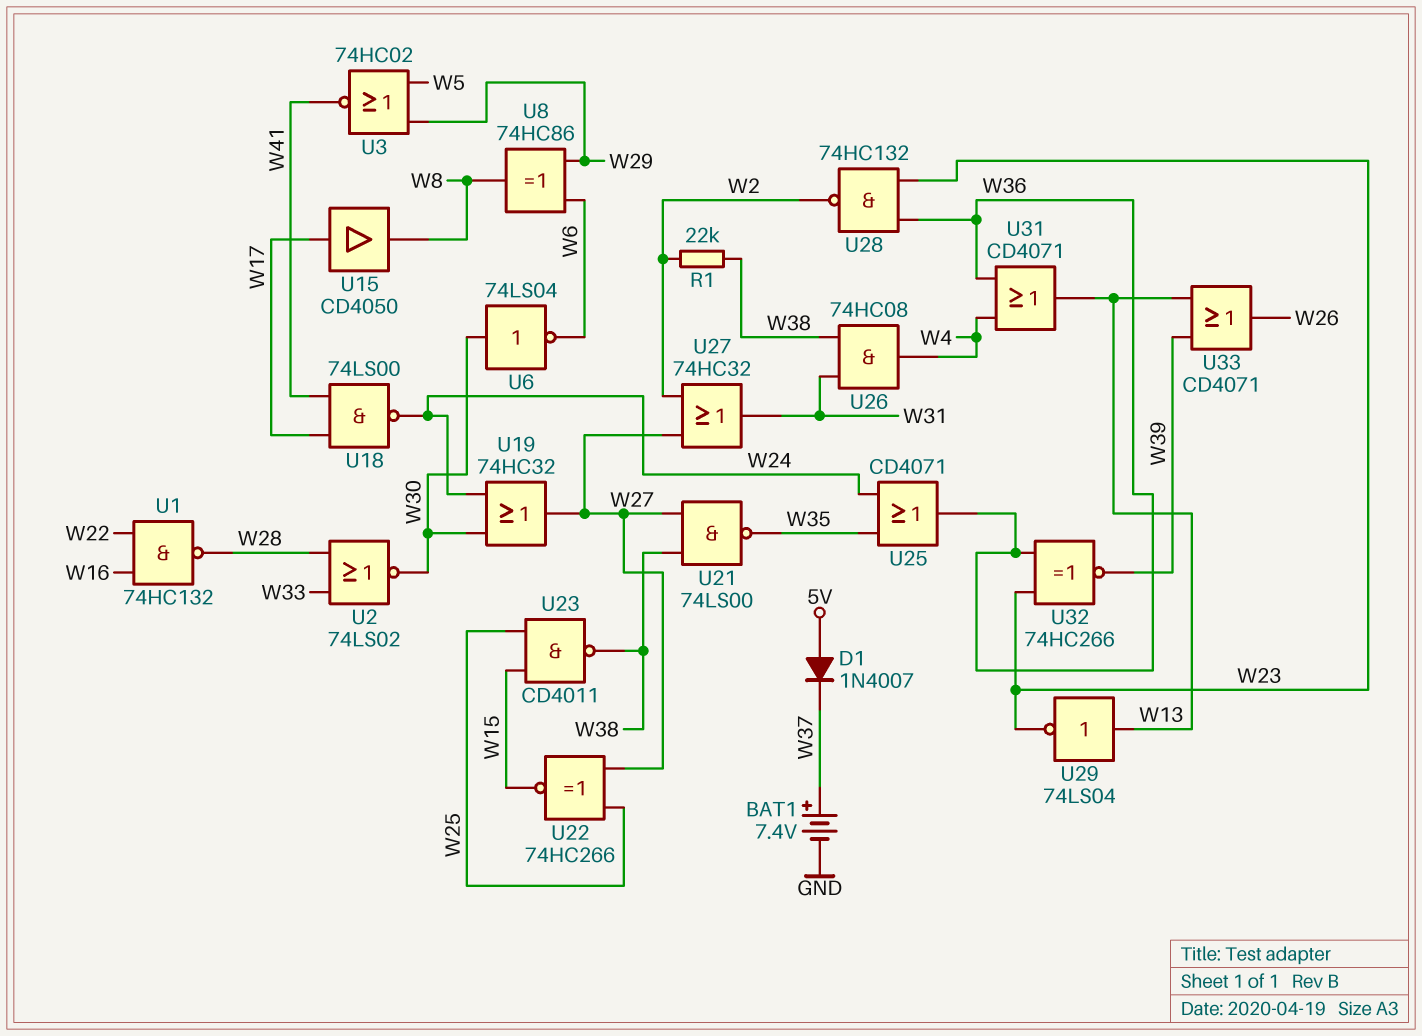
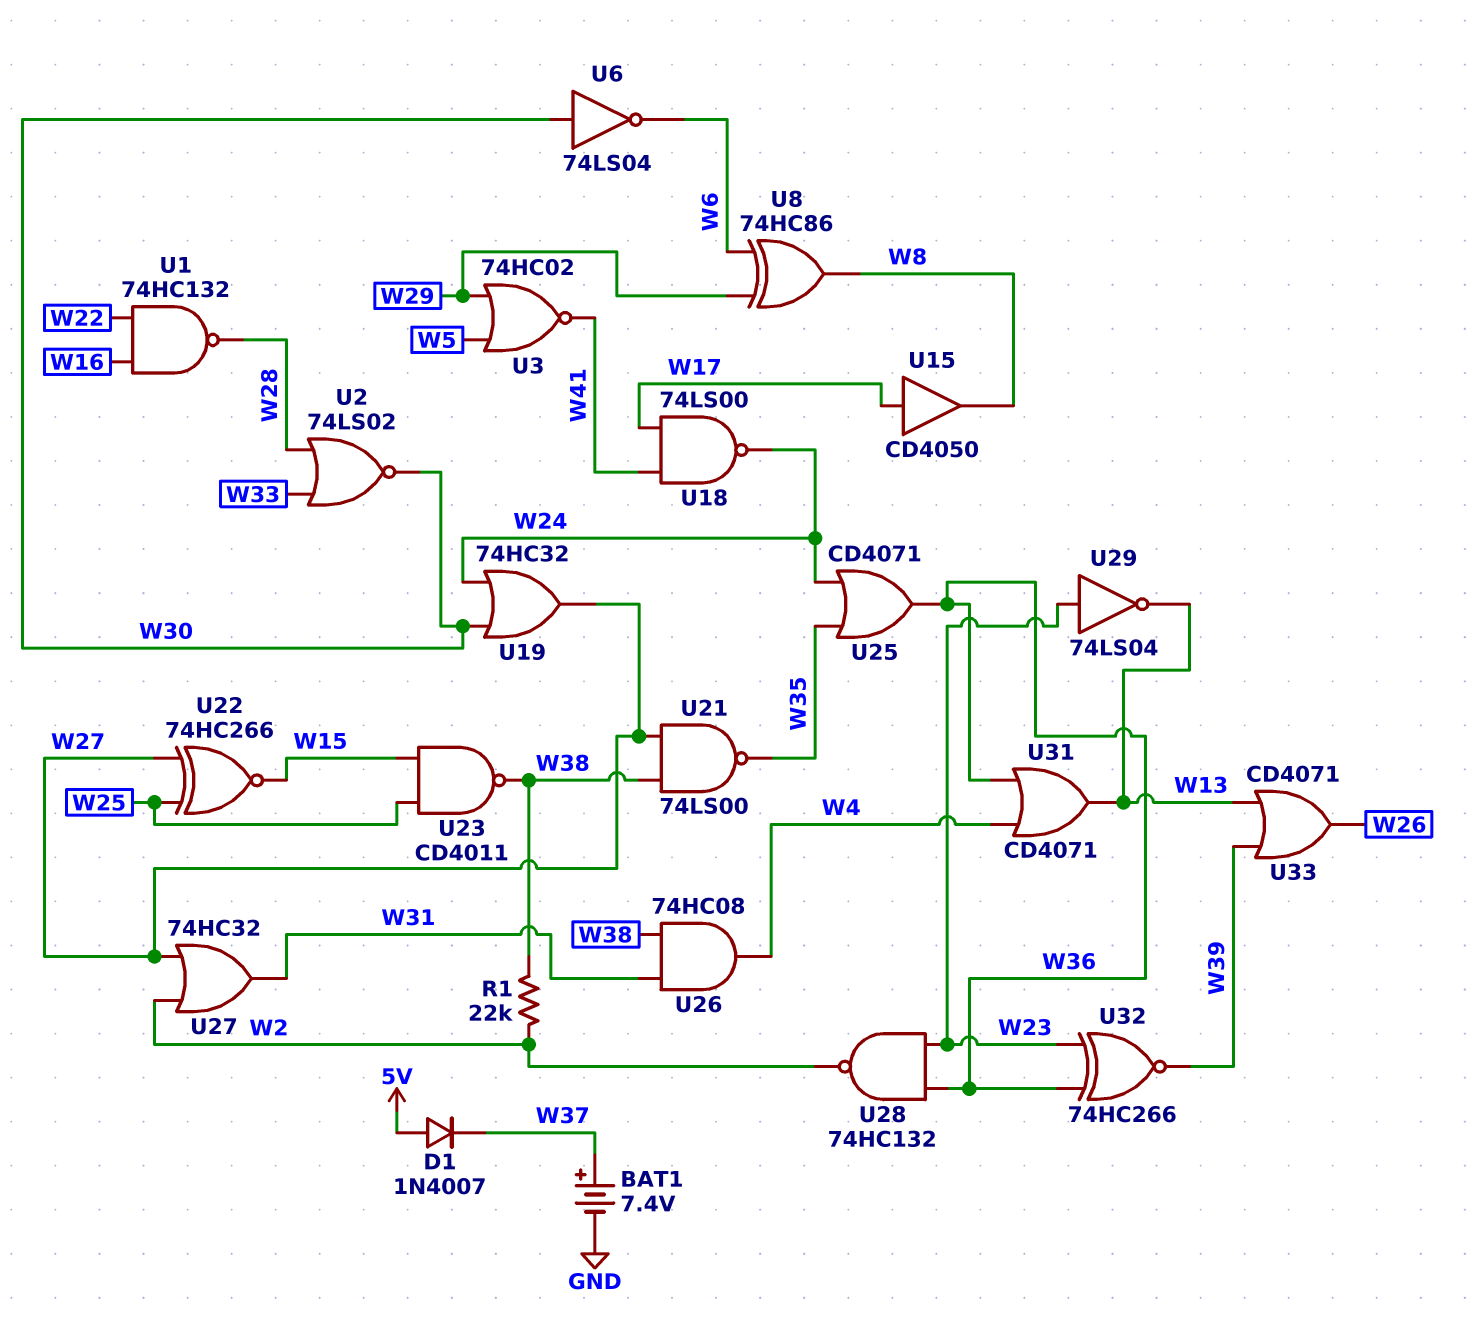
U29: NOT 74LS04 (in W13, out W23) -> NOT 74LS04 (in W23, out W13)

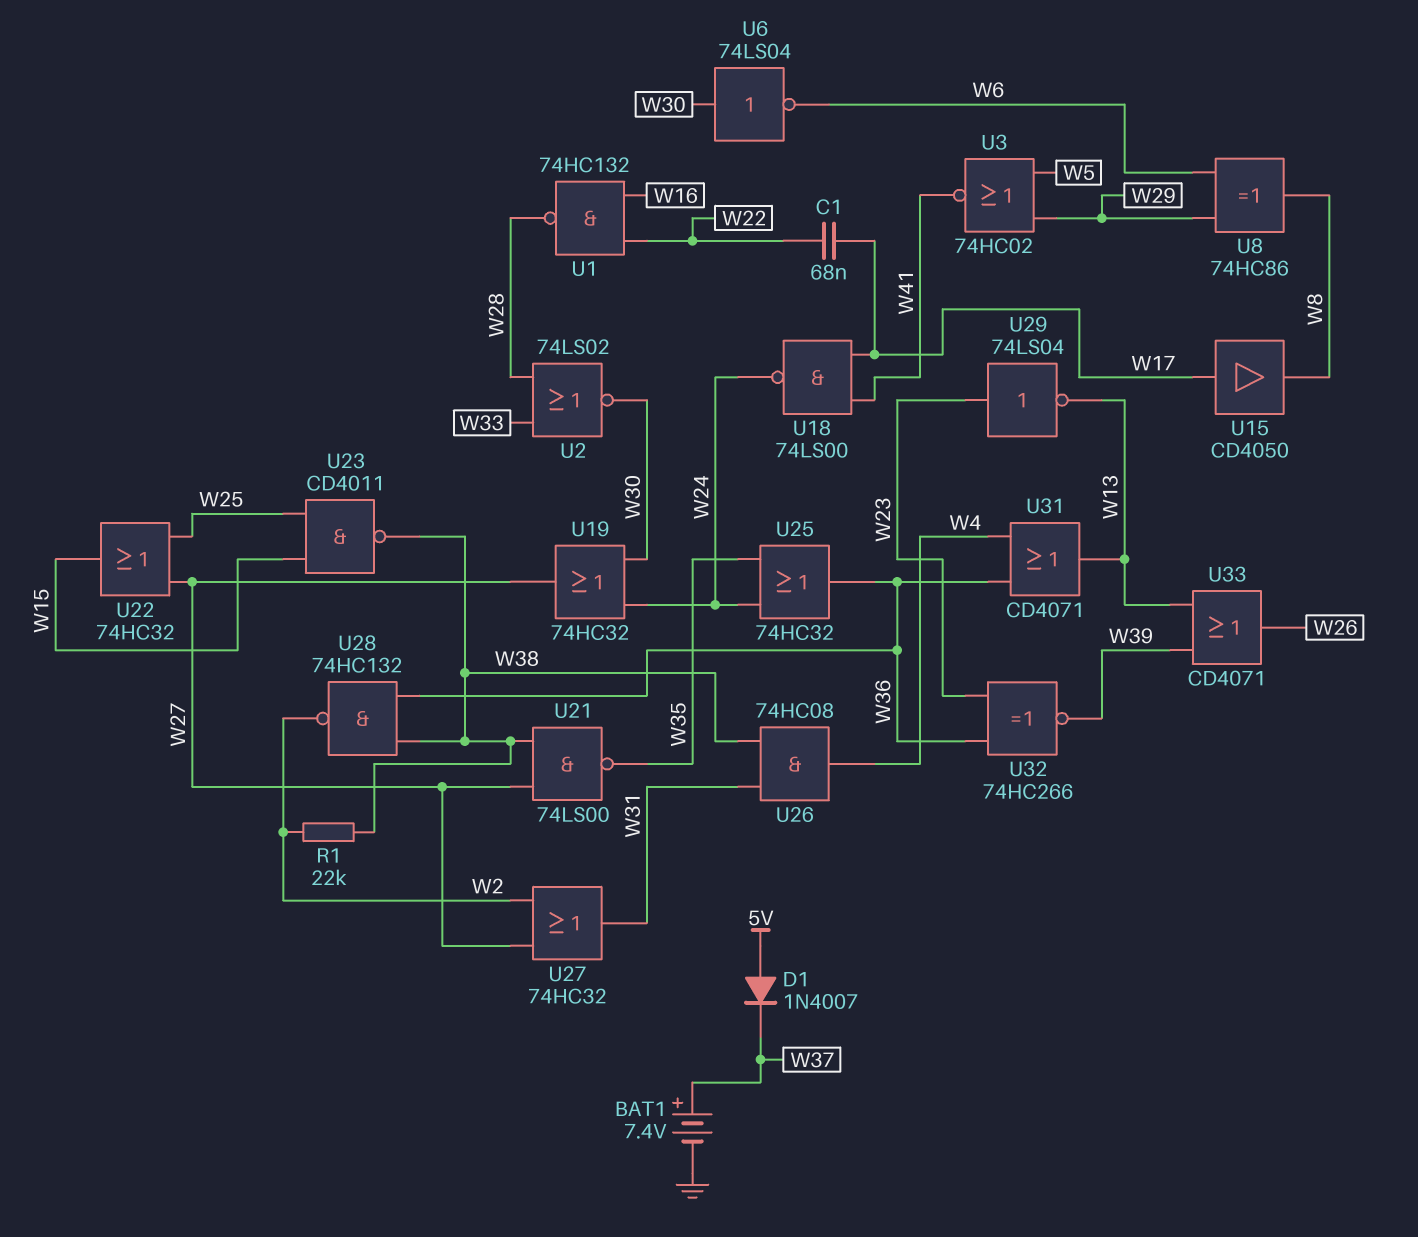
C1: none -> 68nF (W17, W22)
U22: XNOR 74HC266 (in W25, in W27, out W15) -> OR 74HC32 (in W25, in W27, out W15)
U25: OR CD4071 (in W24, in W35, out W36) -> OR 74HC32 (in W24, in W35, out W36)
U28: NAND 74HC132 (in W23, in W36, out W2) -> NAND 74HC132 (in W36, in W38, out W2)

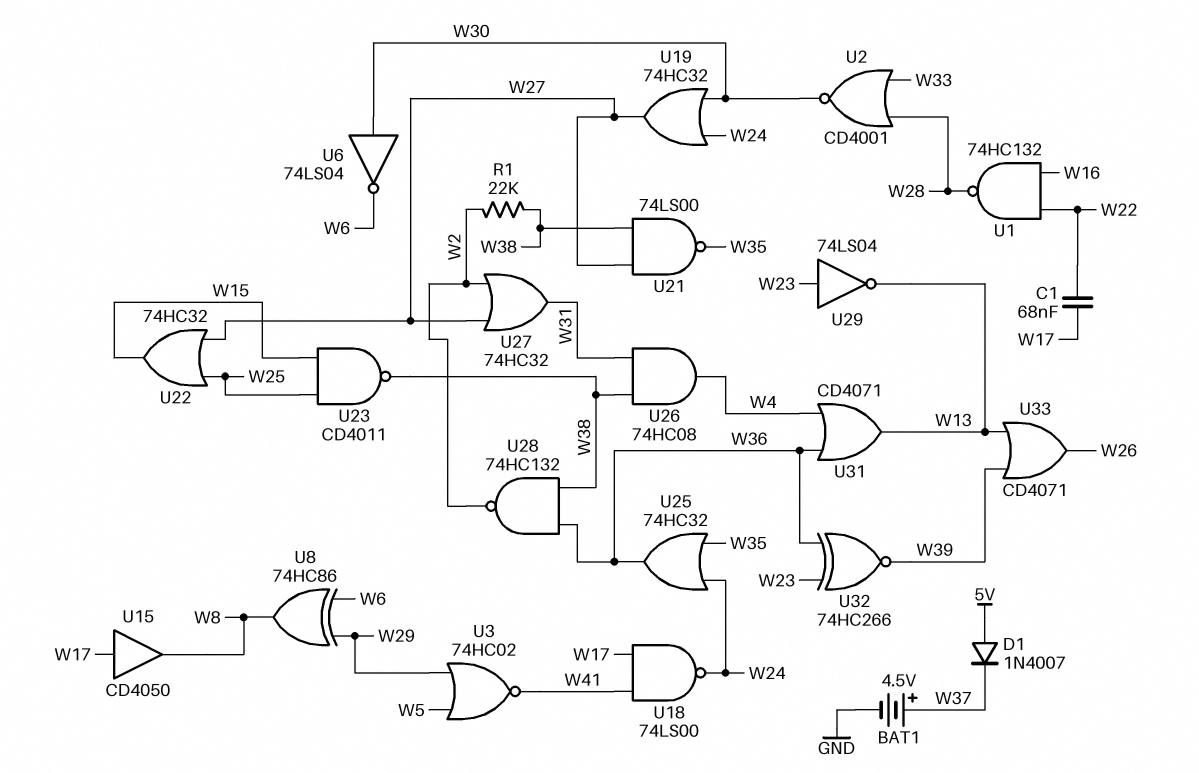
BAT1: 7.4V (plus W37, minus GND) -> 4.5V (plus W37, minus GND)
U2: NOR 74LS02 (in W28, in W33, out W30) -> NOR CD4001 (in W28, in W33, out W30)

